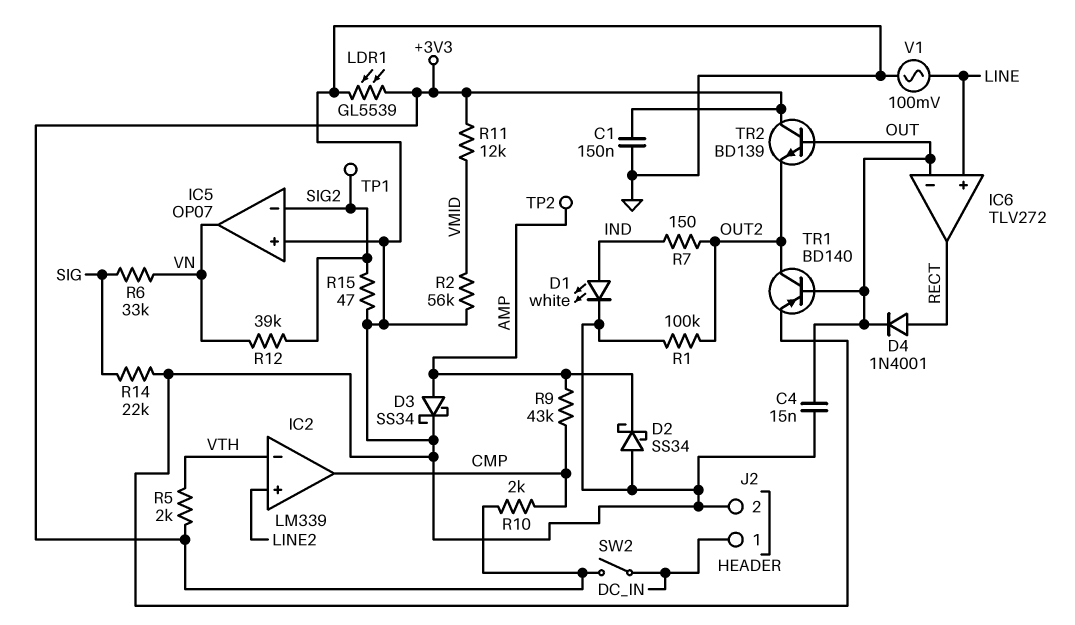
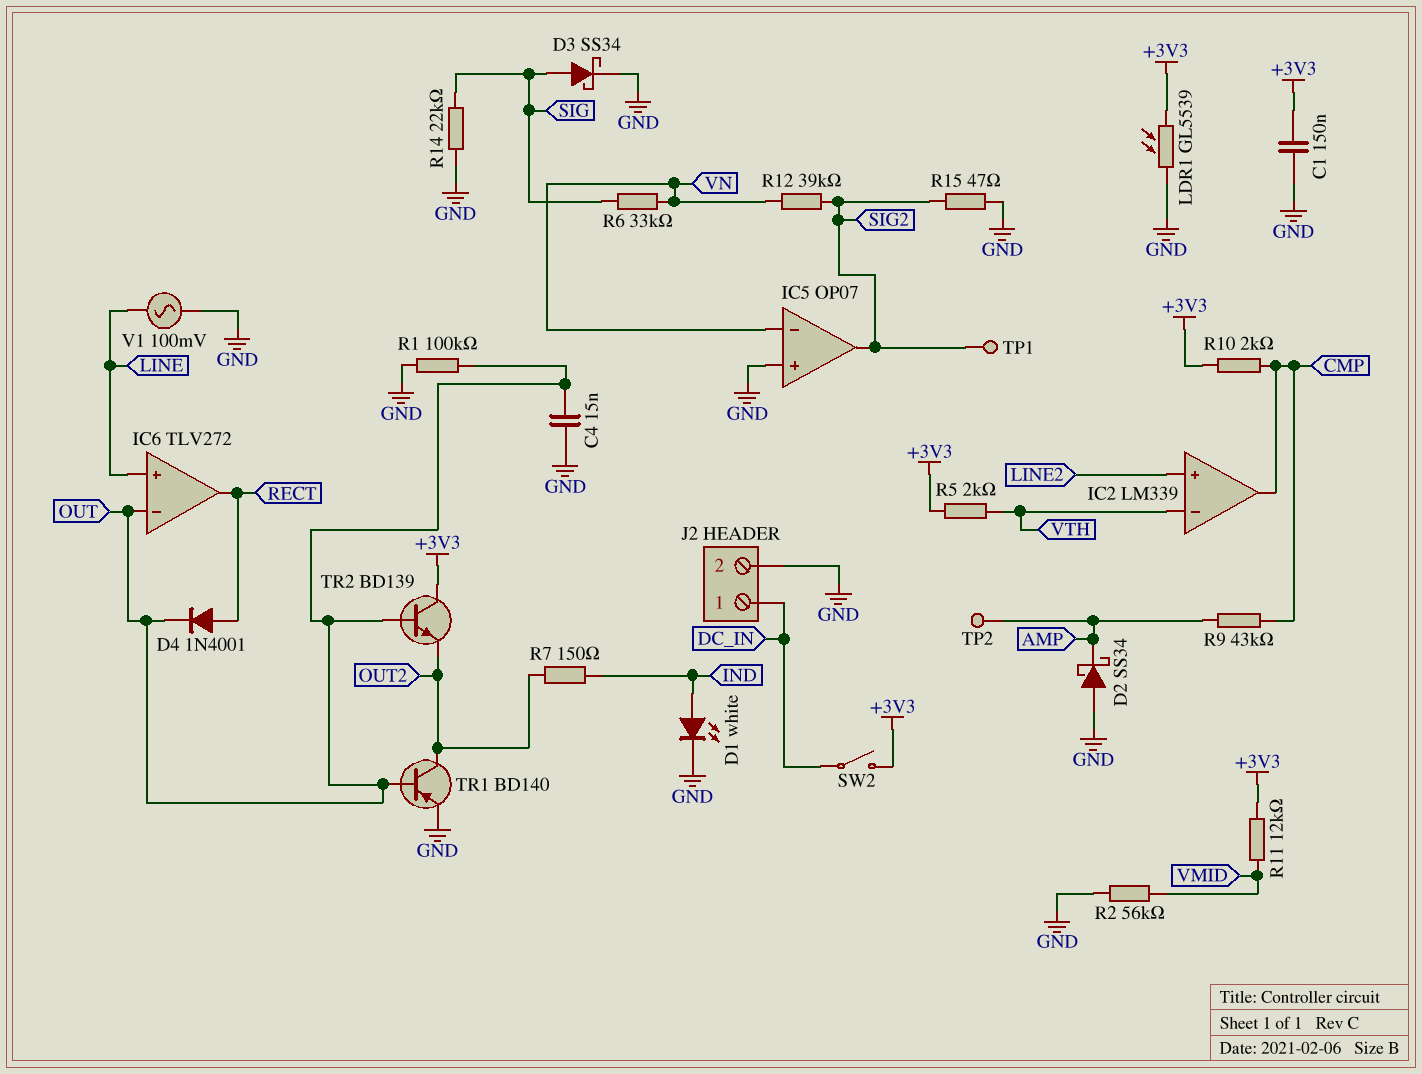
D3: schottky SS34 (A AMP, K GND) -> schottky SS34 (A SIG, K GND)
IC5 pin in-: SIG2 -> VN
IC5 pin out: VN -> SIG2
R1: 100k (GND, OUT2) -> 100k (GND, OUT)

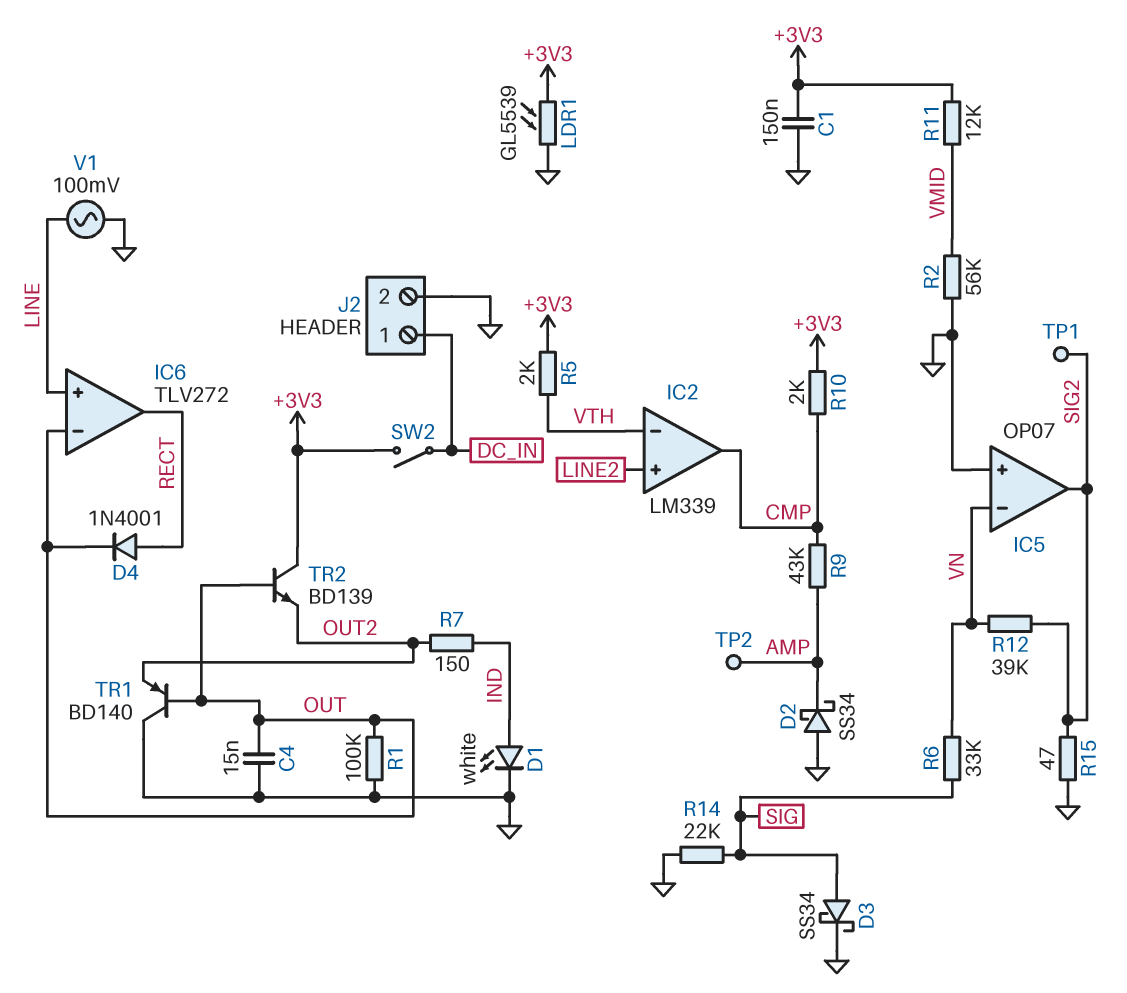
TR1: PNP BD140 (B OUT, C OUT2, E GND) -> PNP BD140 (B OUT, C GND, E OUT2)

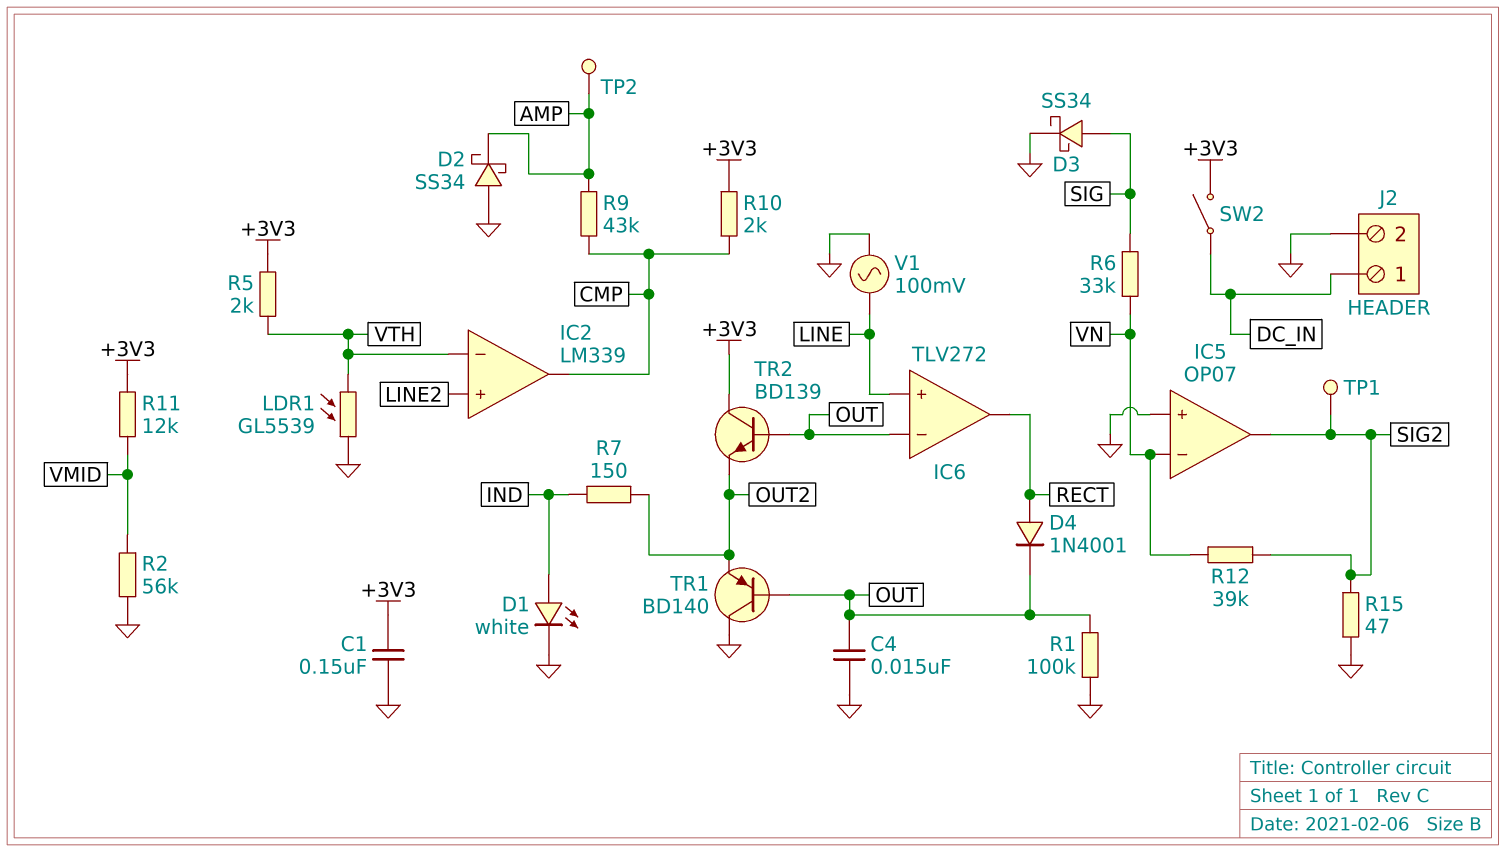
LDR1: GL5539 (+3V3, GND) -> GL5539 (GND, VTH)
R14: 22k (GND, SIG) -> none

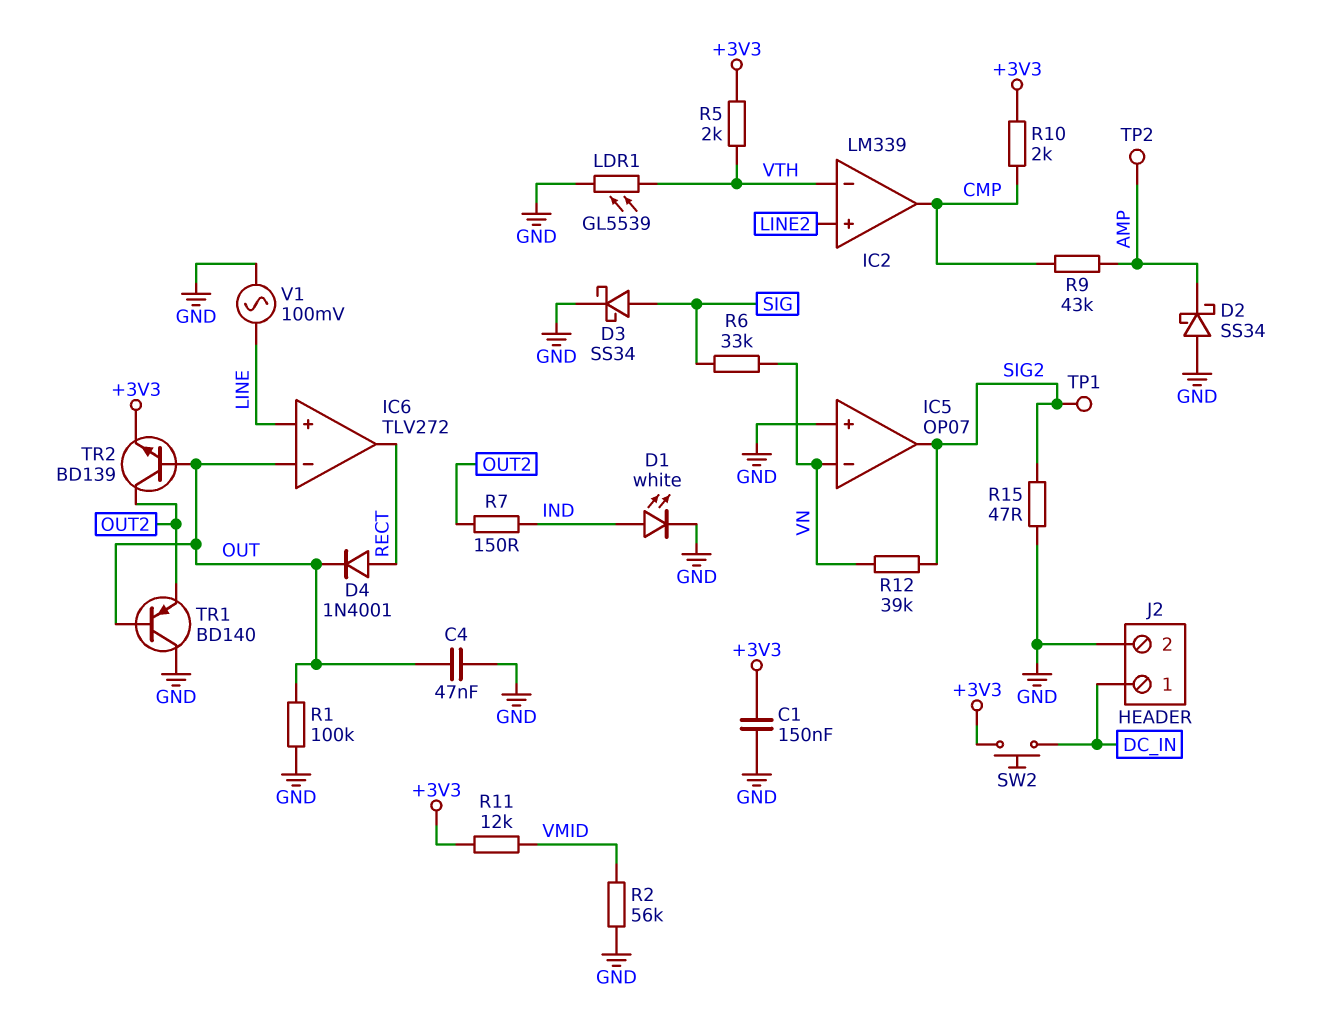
C4: 15nF (GND, OUT) -> 47nF (GND, OUT)
SW2: switch (+3V3, DC_IN) -> button (+3V3, DC_IN)
TR2: NPN BD139 (B OUT, C +3V3, E OUT2) -> NPN BD139 (B OUT, C OUT2, E +3V3)

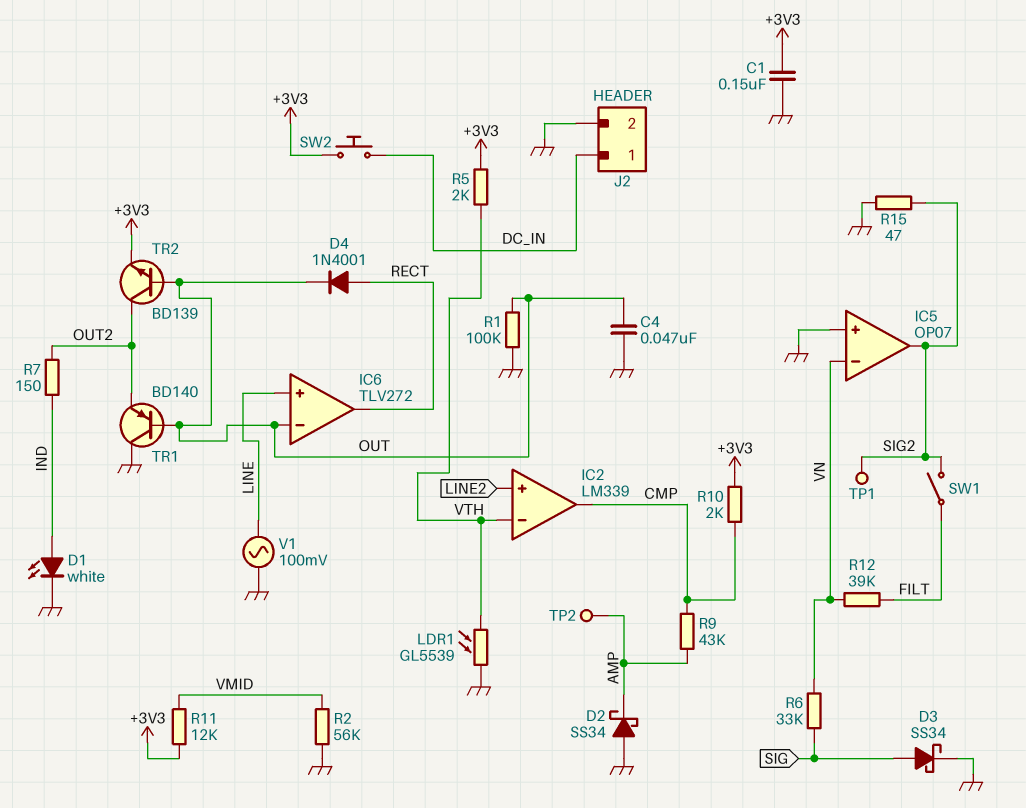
R12: 39k (SIG2, VN) -> 39k (FILT, VN)
SW1: none -> switch (FILT, SIG2)

